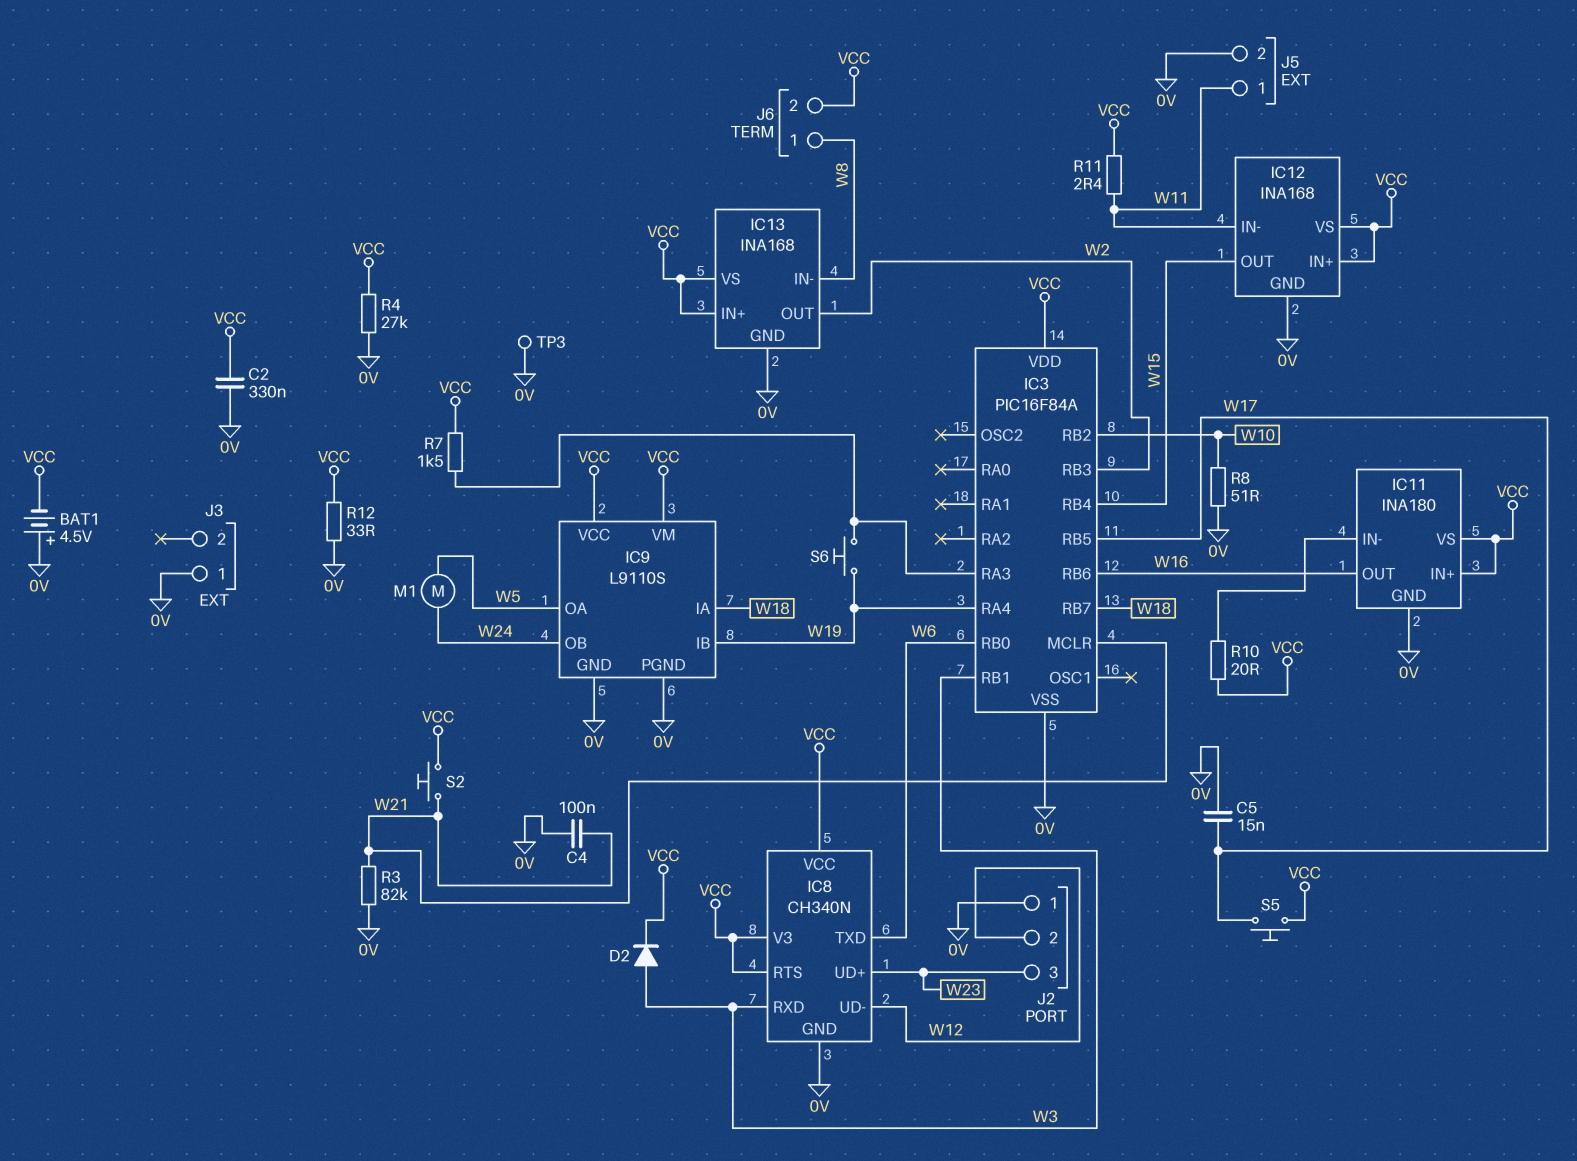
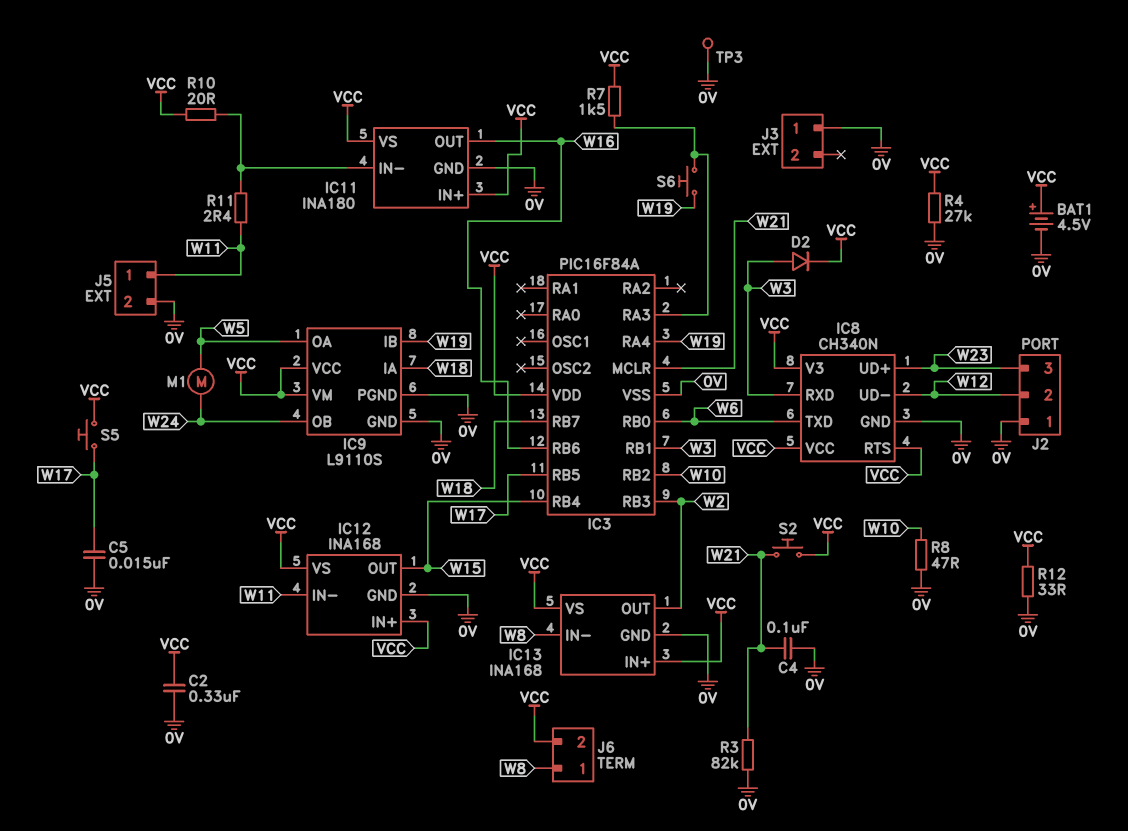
BAT1: 4.5V (plus 0V, minus VCC) -> 4.5V (plus VCC, minus 0V)
R8: 51 (0V, W10) -> 47 (0V, W10)
R11: 2.4 (VCC, W11) -> 2.4 (IC11/IN-, W11)

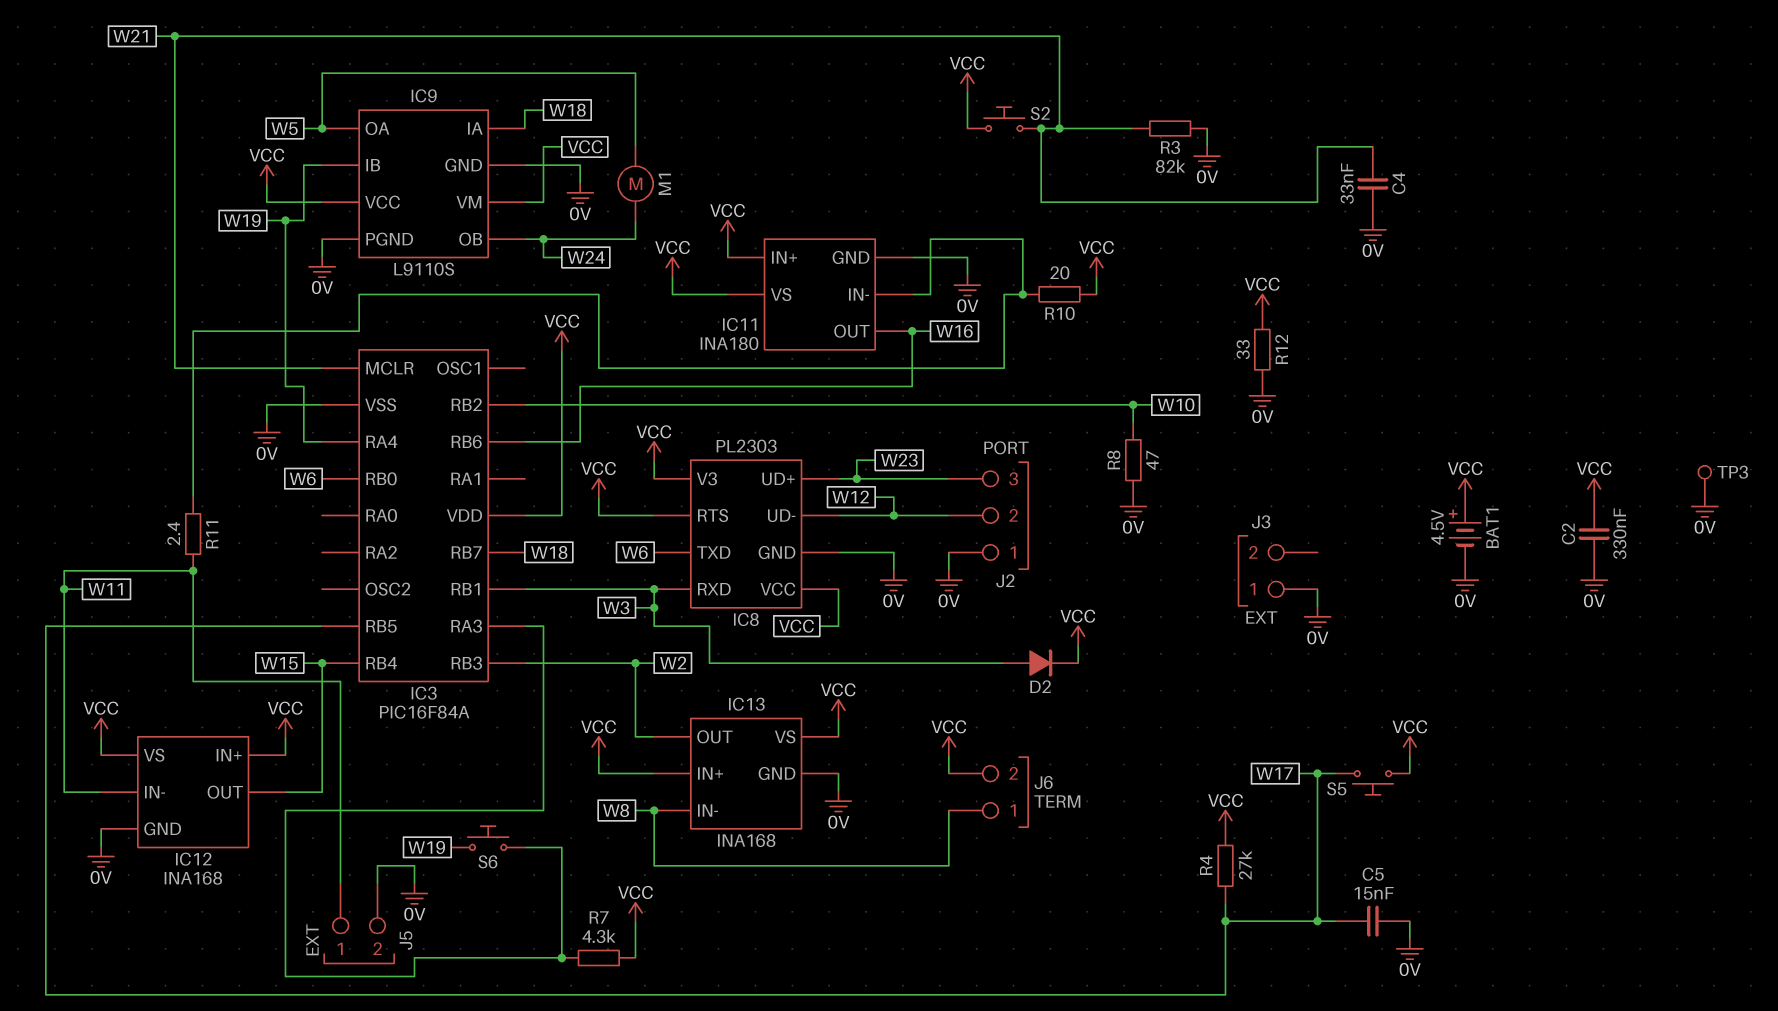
C4: 100nF (0V, W21) -> 33nF (0V, W21)
IC8: CH340N -> PL2303
R4: 27k (0V, VCC) -> 27k (VCC, W17)
R7: 1.5k (IC3/RA3, VCC) -> 4.3k (IC3/RA3, VCC)

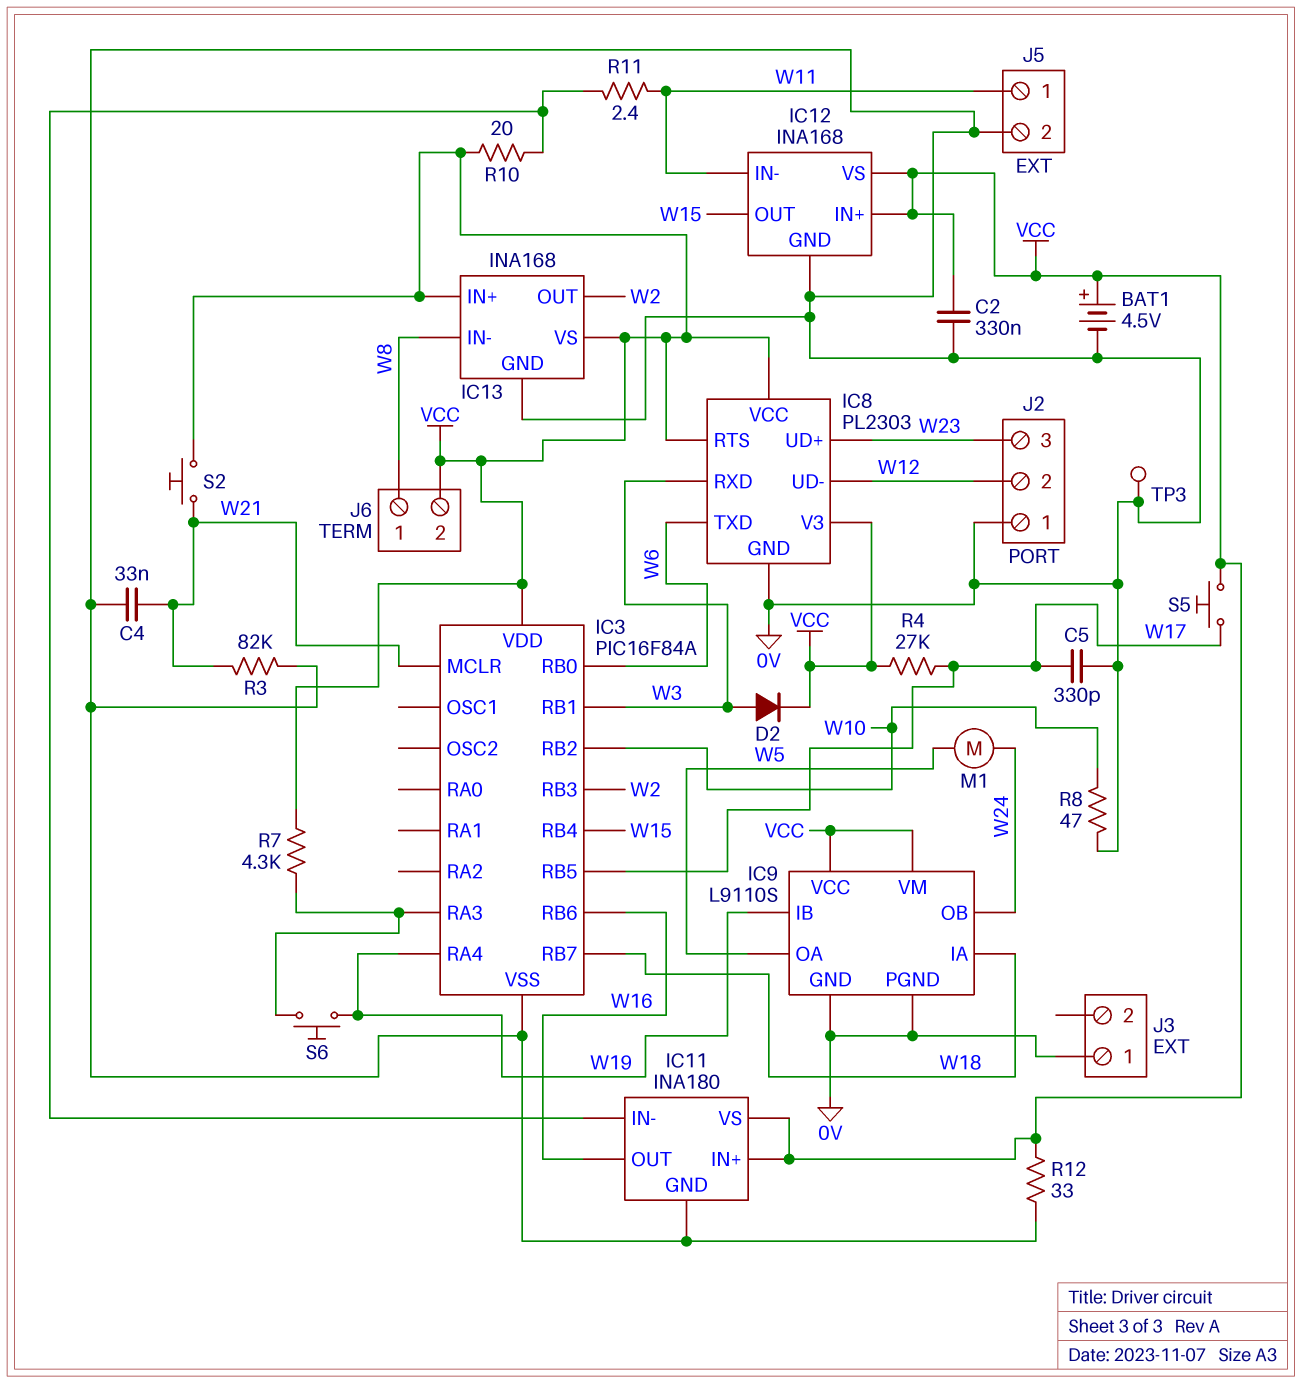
C5: 15nF (0V, W17) -> 330pF (0V, W17)

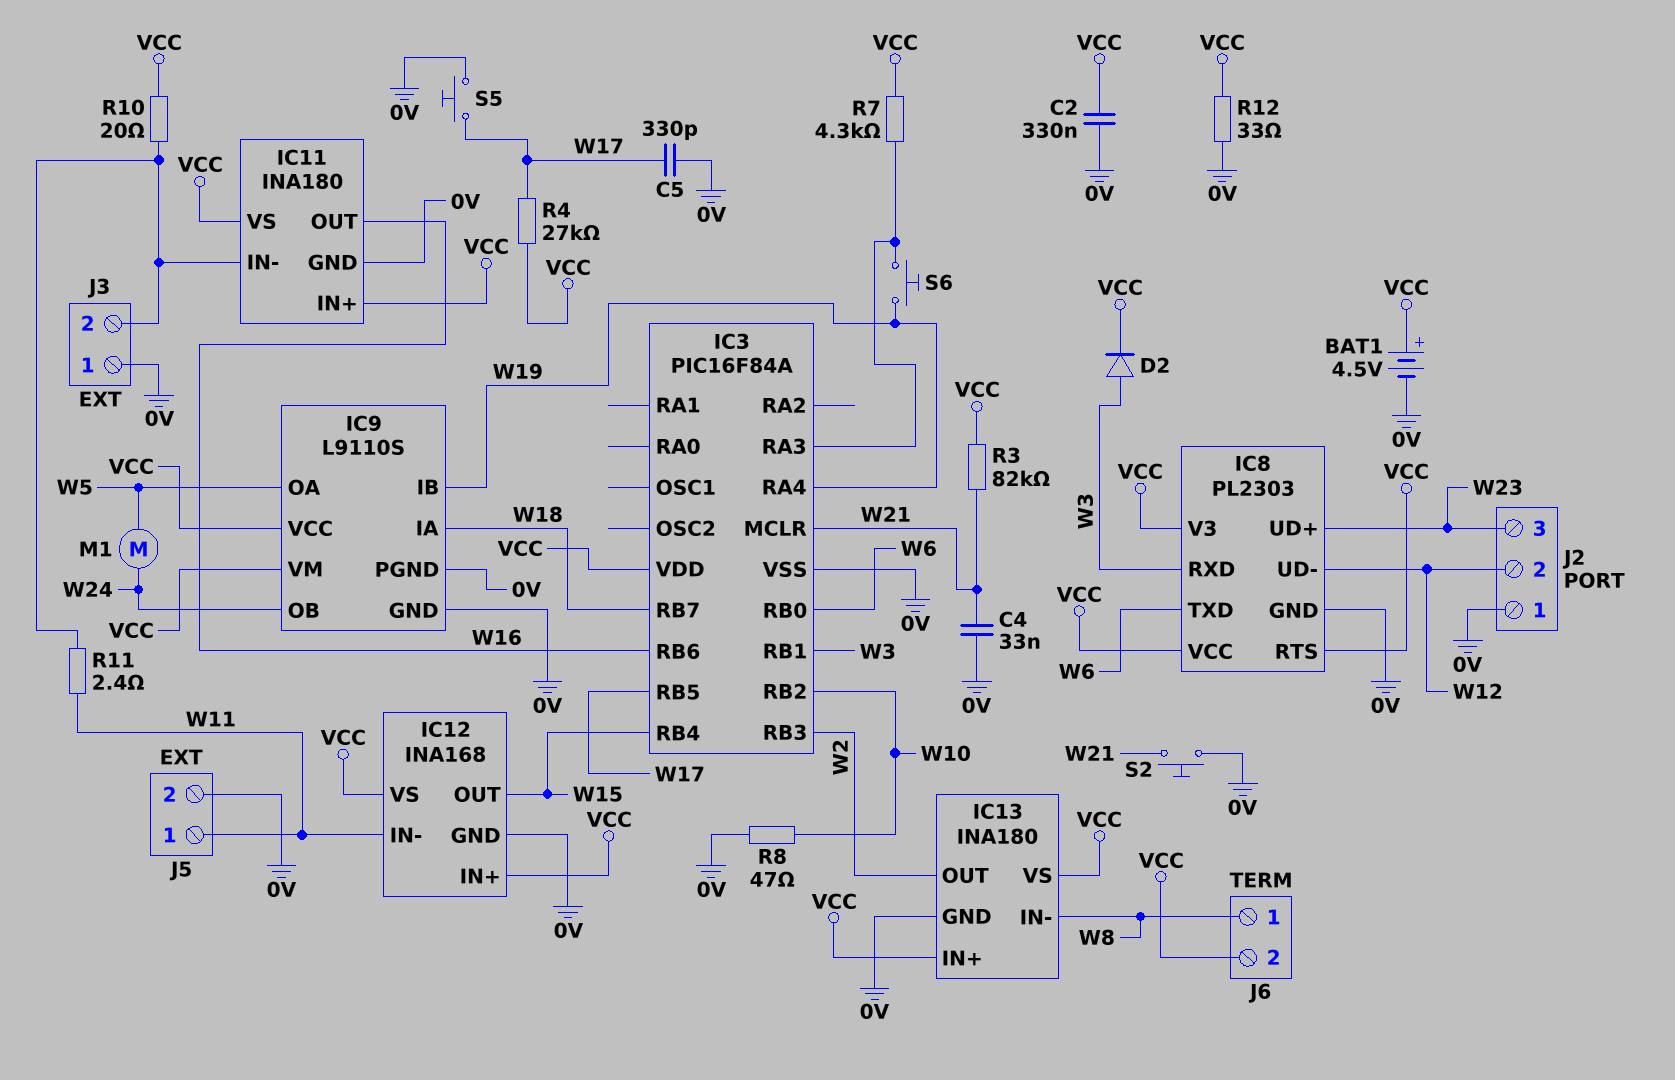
IC13: INA168 -> INA180
J3 pin 2: none -> IC11/IN-
R3: 82k (0V, W21) -> 82k (VCC, W21)
S2: button (VCC, W21) -> button (0V, W21)
S5: button (VCC, W17) -> button (0V, W17)
TP3: test point (0V) -> none

